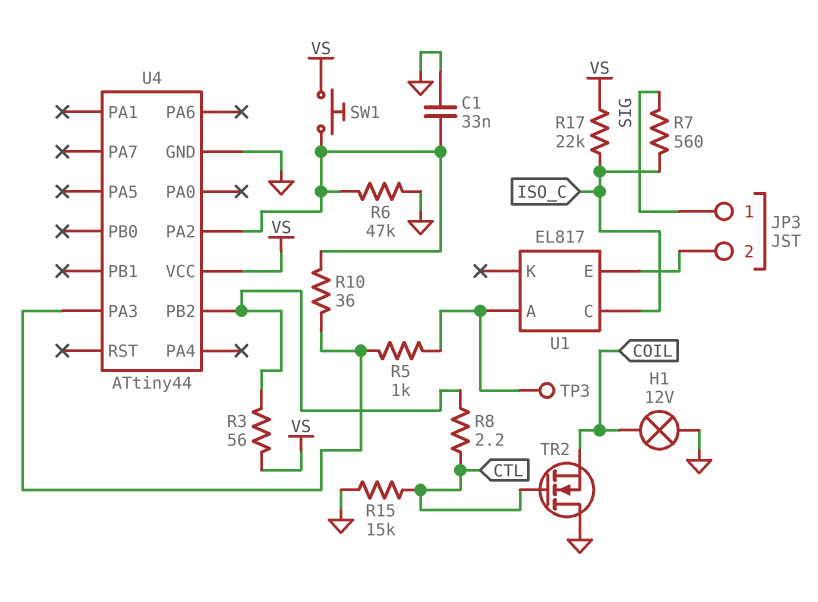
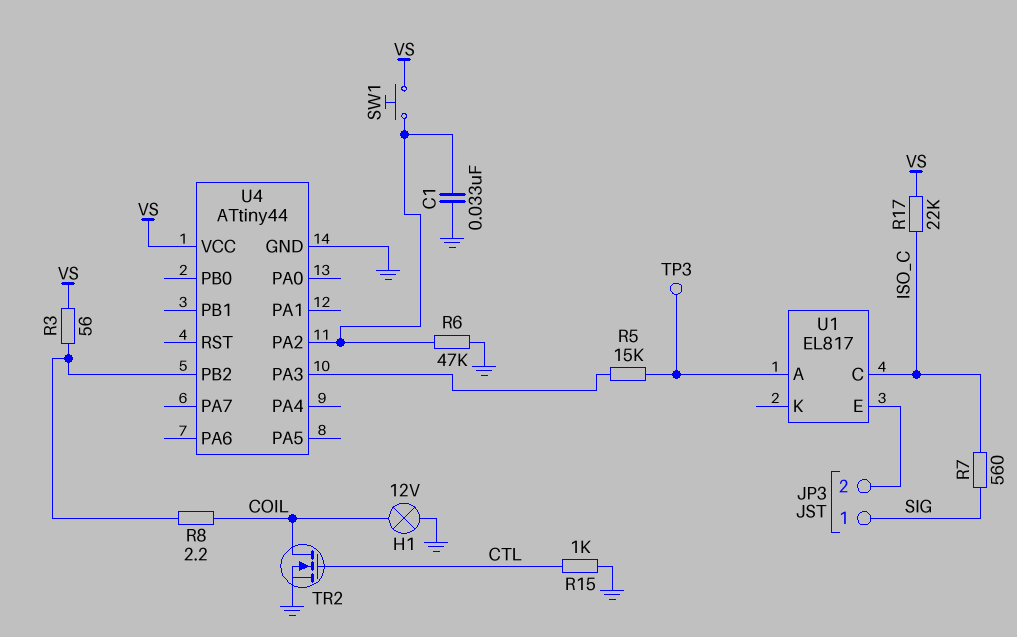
R5: 1k (U1/A, U4/PA3) -> 15k (U1/A, U4/PA3)
R8: 2.2 (CTL, U4/PB2) -> 2.2 (COIL, U4/PB2)
R10: 36 (U4/PA2, U4/PA3) -> none
R15: 15k (CTL, GND) -> 1k (CTL, GND)
TR2: NMOS (G CTL, D GND, S COIL) -> NMOS (G CTL, D COIL, S GND)

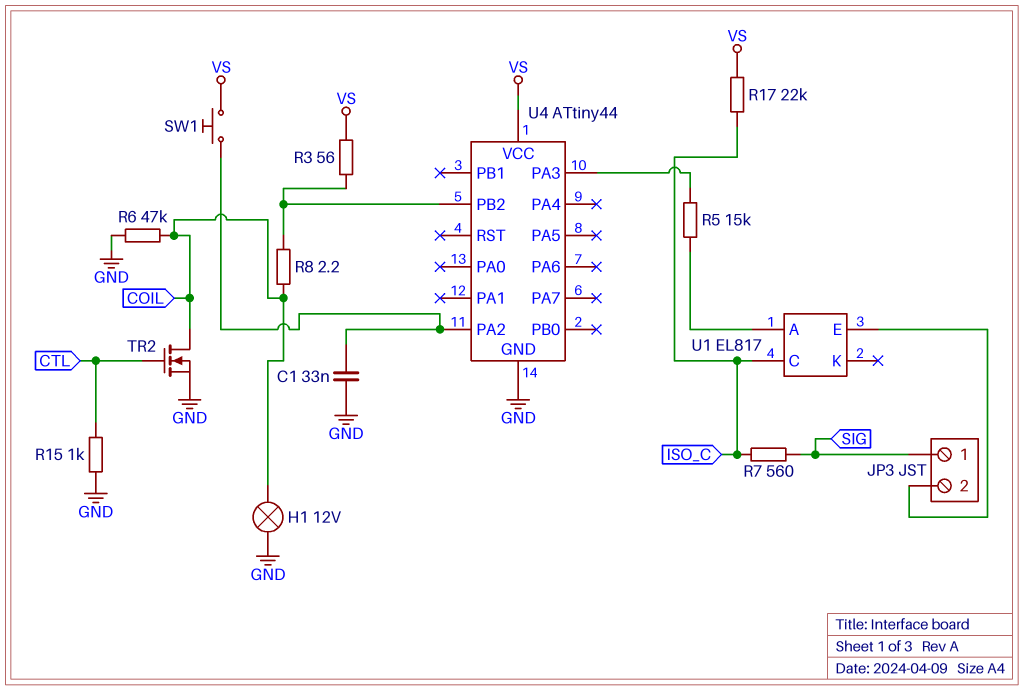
R6: 47k (GND, U4/PA2) -> 47k (COIL, GND)
TP3: test point (U1/A) -> none

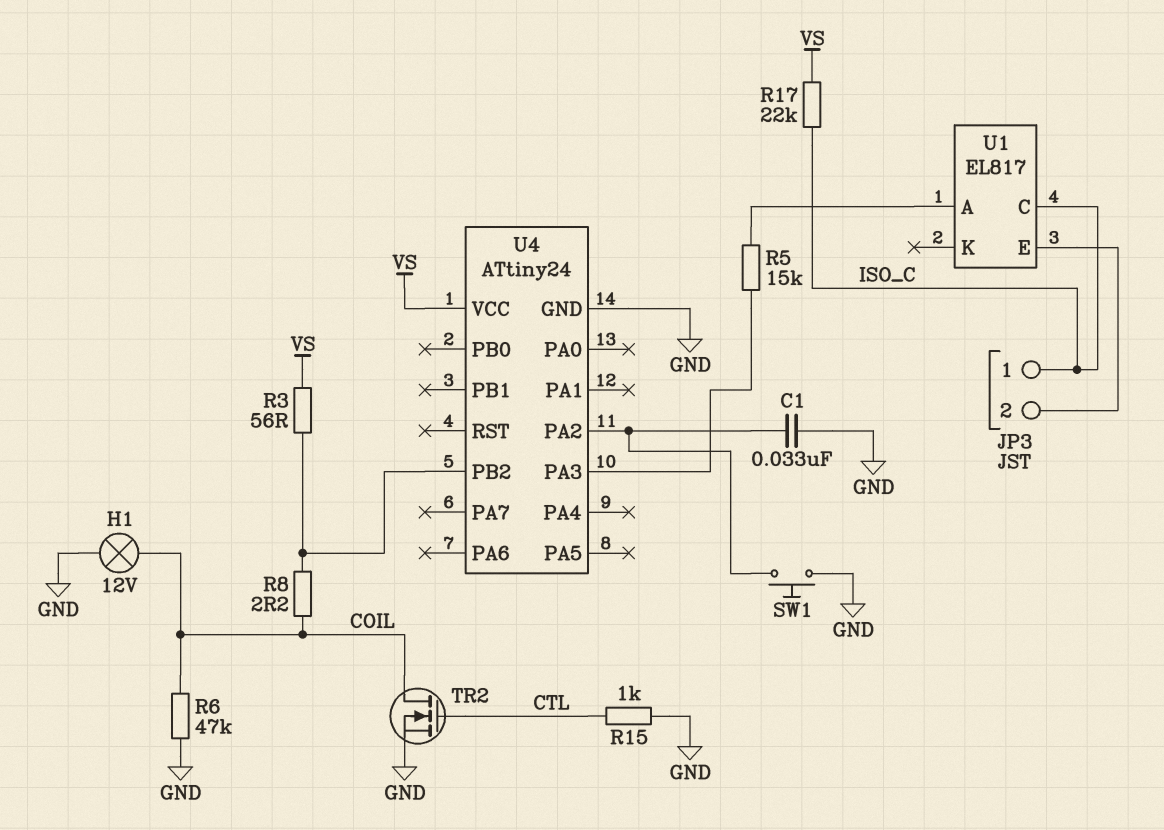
JP3 pin 1: SIG -> ISO_C
R7: 560 (ISO_C, SIG) -> none
SW1: button (U4/PA2, VS) -> button (GND, U4/PA2)
U4: ATtiny44 -> ATtiny24

